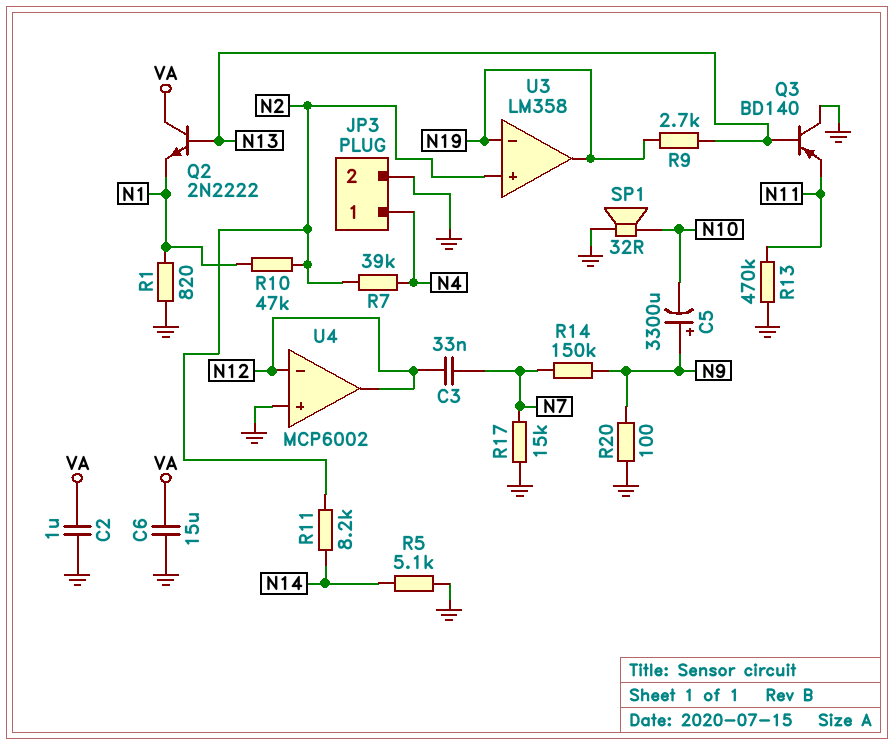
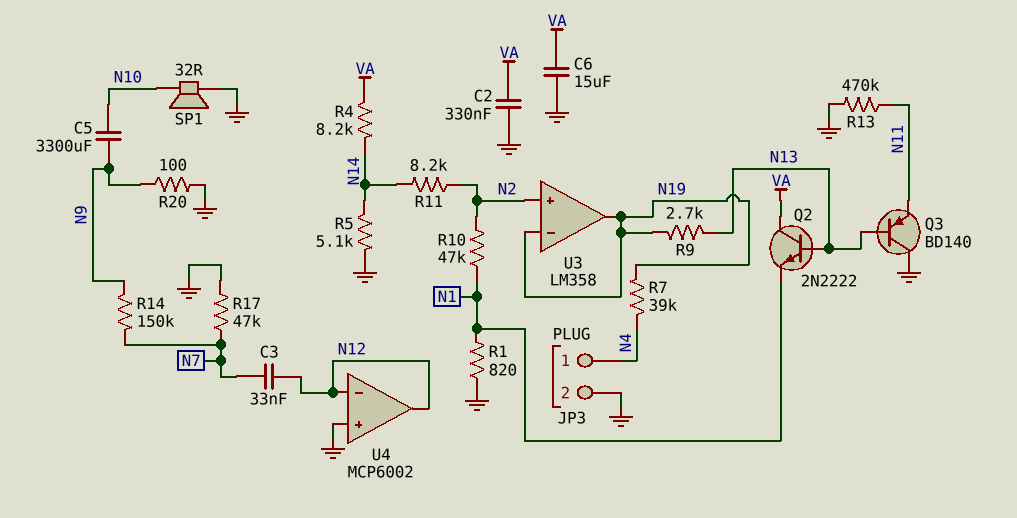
C2: 1uF (GND, VA) -> 330nF (GND, VA)
C5: 3300uF (plus N9, minus N10) -> 3300uF (N9, N10)
R4: none -> 8.2k (N14, VA)
R7: 39k (N2, N4) -> 39k (N4, N19)
R17: 15k (GND, N7) -> 47k (GND, N7)

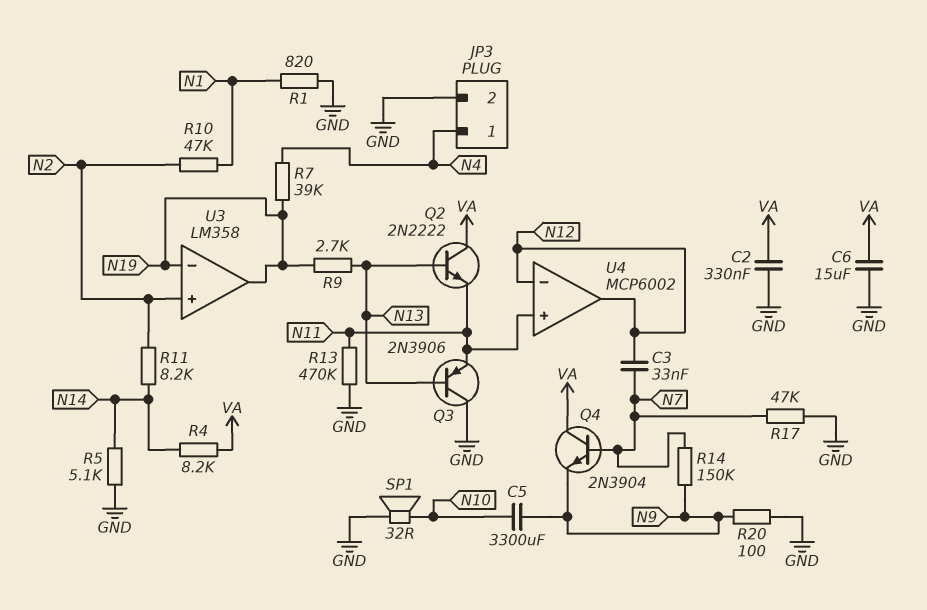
Q2: NPN 2N2222 (B N13, C VA, E N1) -> NPN 2N2222 (B N13, C VA, E N11)
Q3: PNP BD140 (B N13, C GND, E N11) -> PNP 2N3906 (B N13, C GND, E N11)
Q4: none -> NPN 2N3904 (B N7, C VA, E N9)
U4 pin in+: GND -> N11

